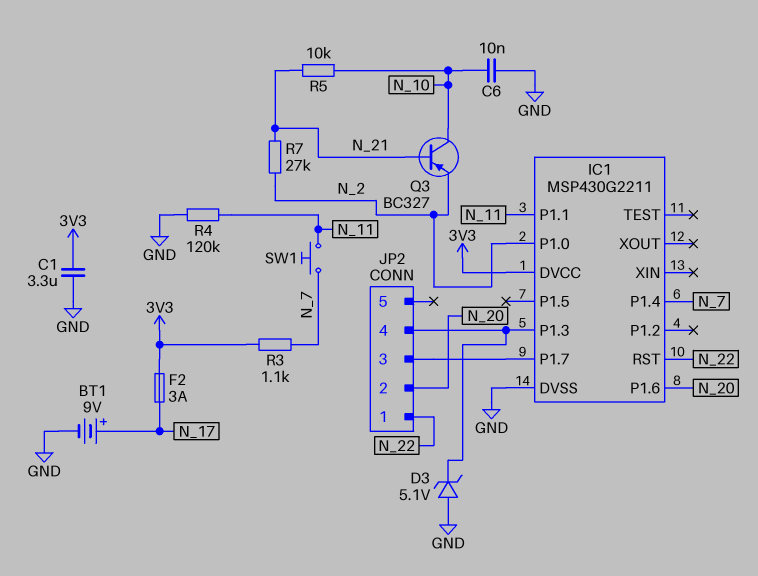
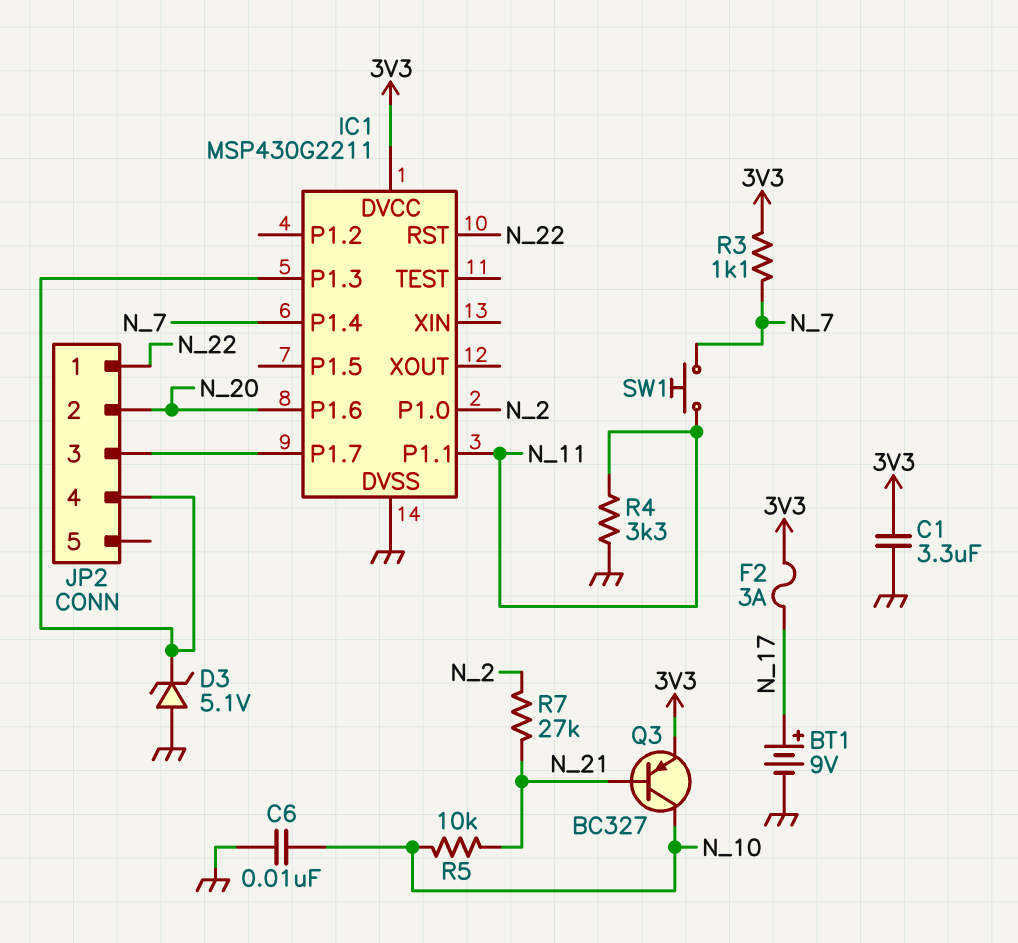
Q3: PNP BC327 (B N_21, C N_10, E N_2) -> PNP BC327 (B N_21, C N_10, E 3V3)
R4: 120k (GND, N_11) -> 3.3k (GND, N_11)

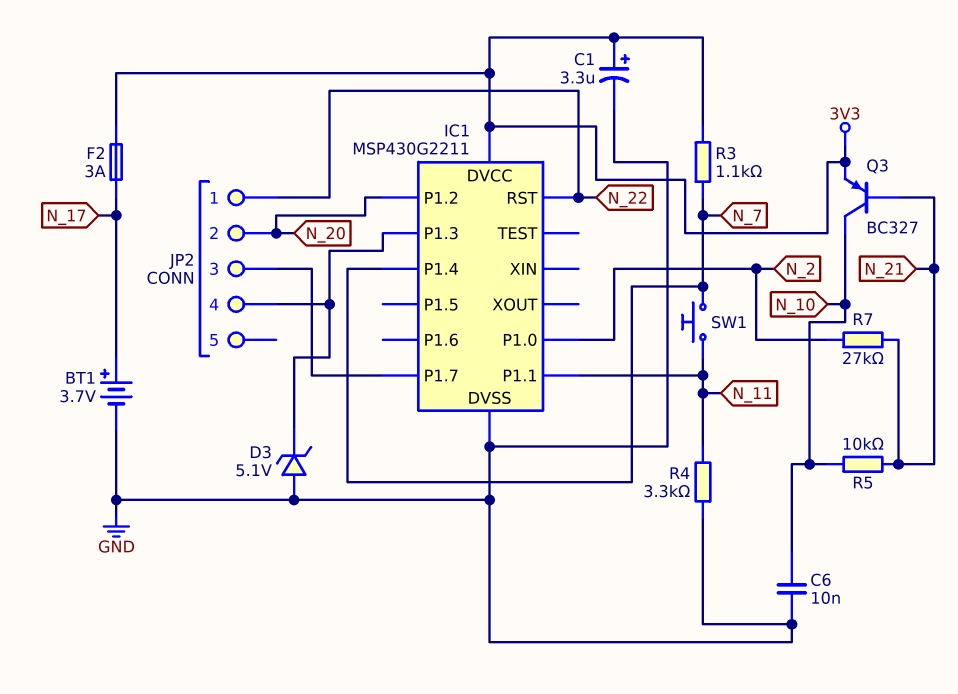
BT1: 9V (plus N_17, minus GND) -> 3.7V (plus N_17, minus GND)
C1: 3.3uF (3V3, GND) -> 3.3uF (plus 3V3, minus GND)
IC1 pin P1.2: none -> N_20
IC1 pin P1.6: N_20 -> none

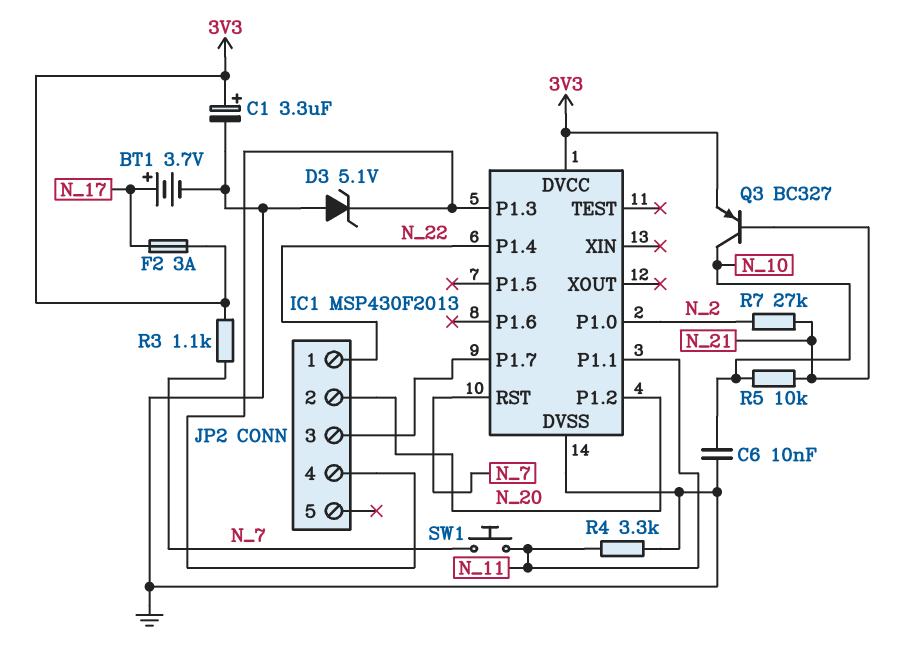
IC1: MSP430G2211 -> MSP430F2013
IC1 pin P1.4: N_7 -> N_22
IC1 pin RST: N_22 -> N_7

